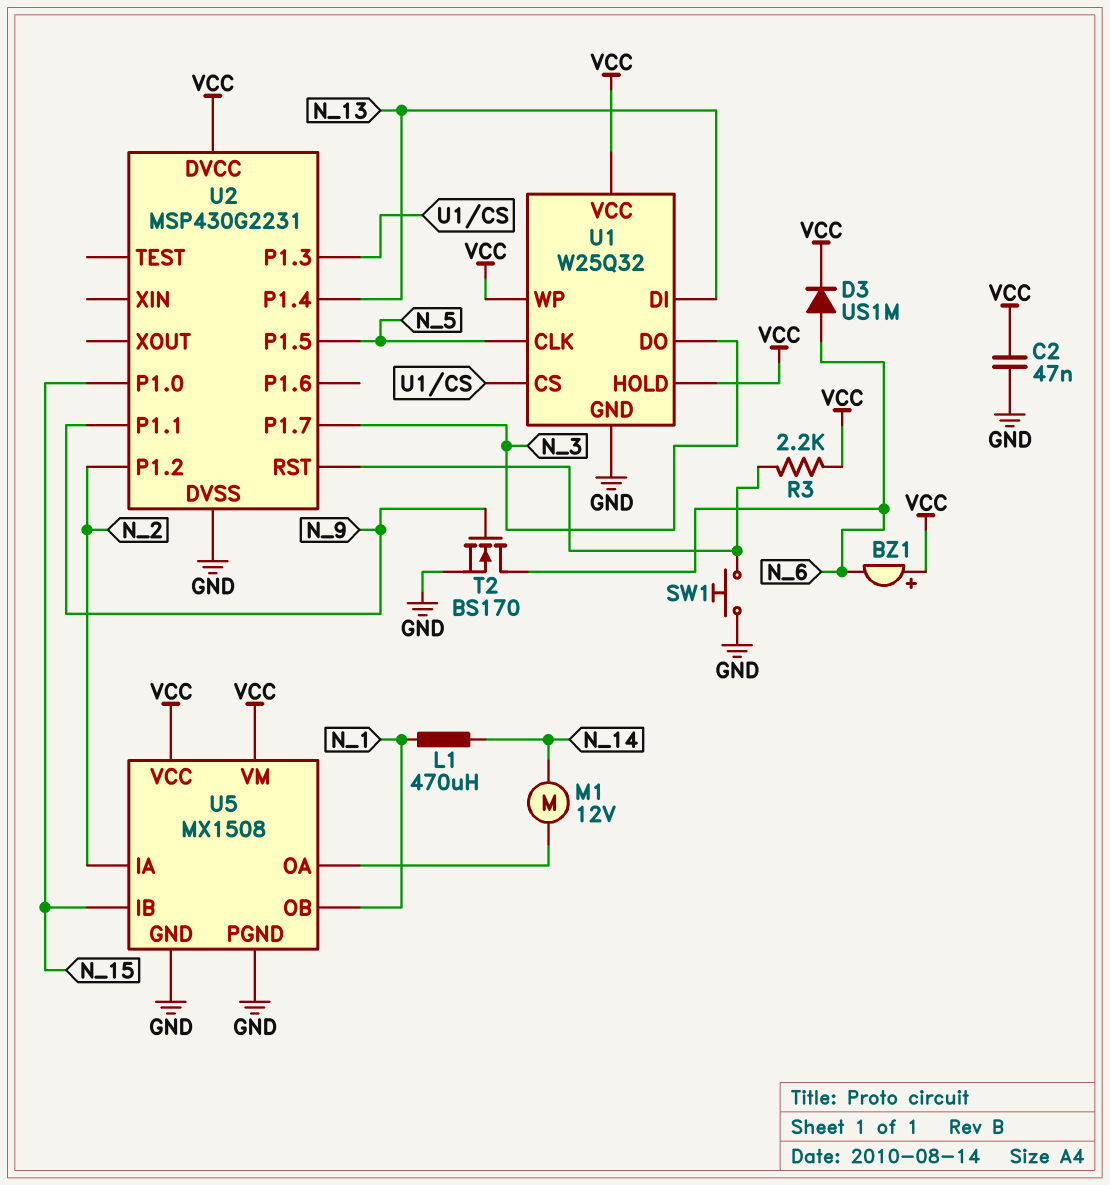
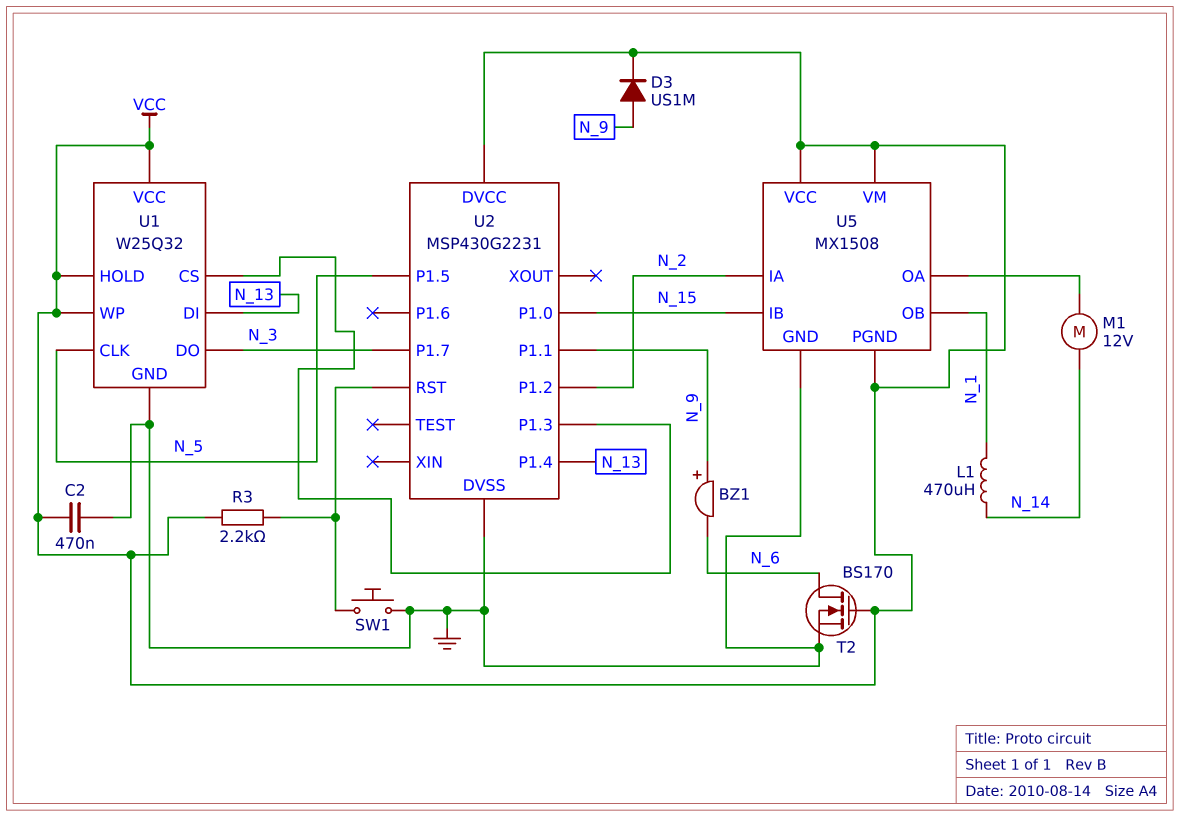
BZ1: buzzer (plus VCC, minus N_6) -> buzzer (plus N_9, minus N_6)
C2: 47nF (GND, VCC) -> 470nF (GND, VCC)
D3: diode US1M (A N_6, K VCC) -> diode US1M (A N_9, K VCC)
T2: NMOS BS170 (G N_9, D N_6, S GND) -> NMOS BS170 (G VCC, D N_6, S GND)
U5 pin PGND: GND -> VCC

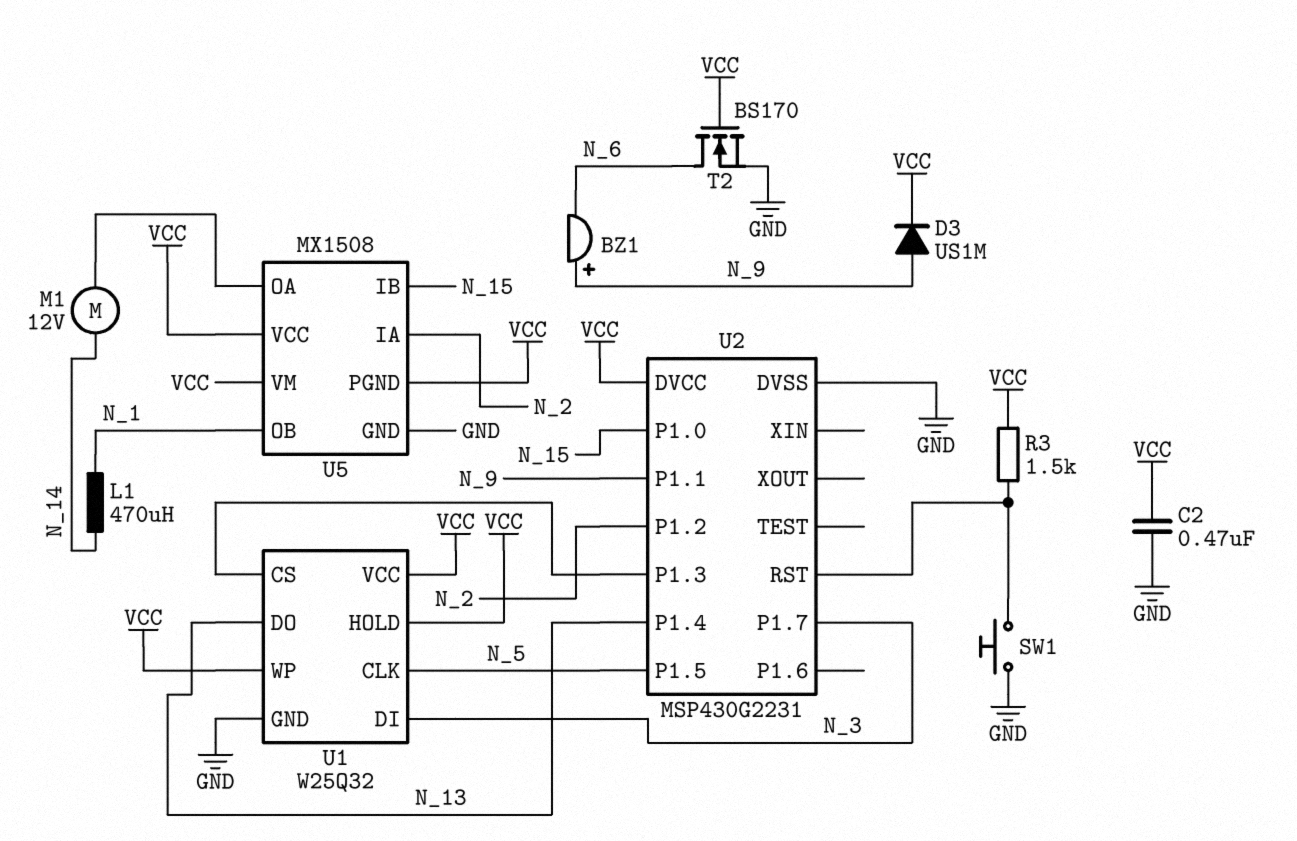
R3: 2.2k (U2/RST, VCC) -> 1.5k (U2/RST, VCC)
U1 pin DI: N_13 -> N_3
U1 pin DO: N_3 -> N_13

